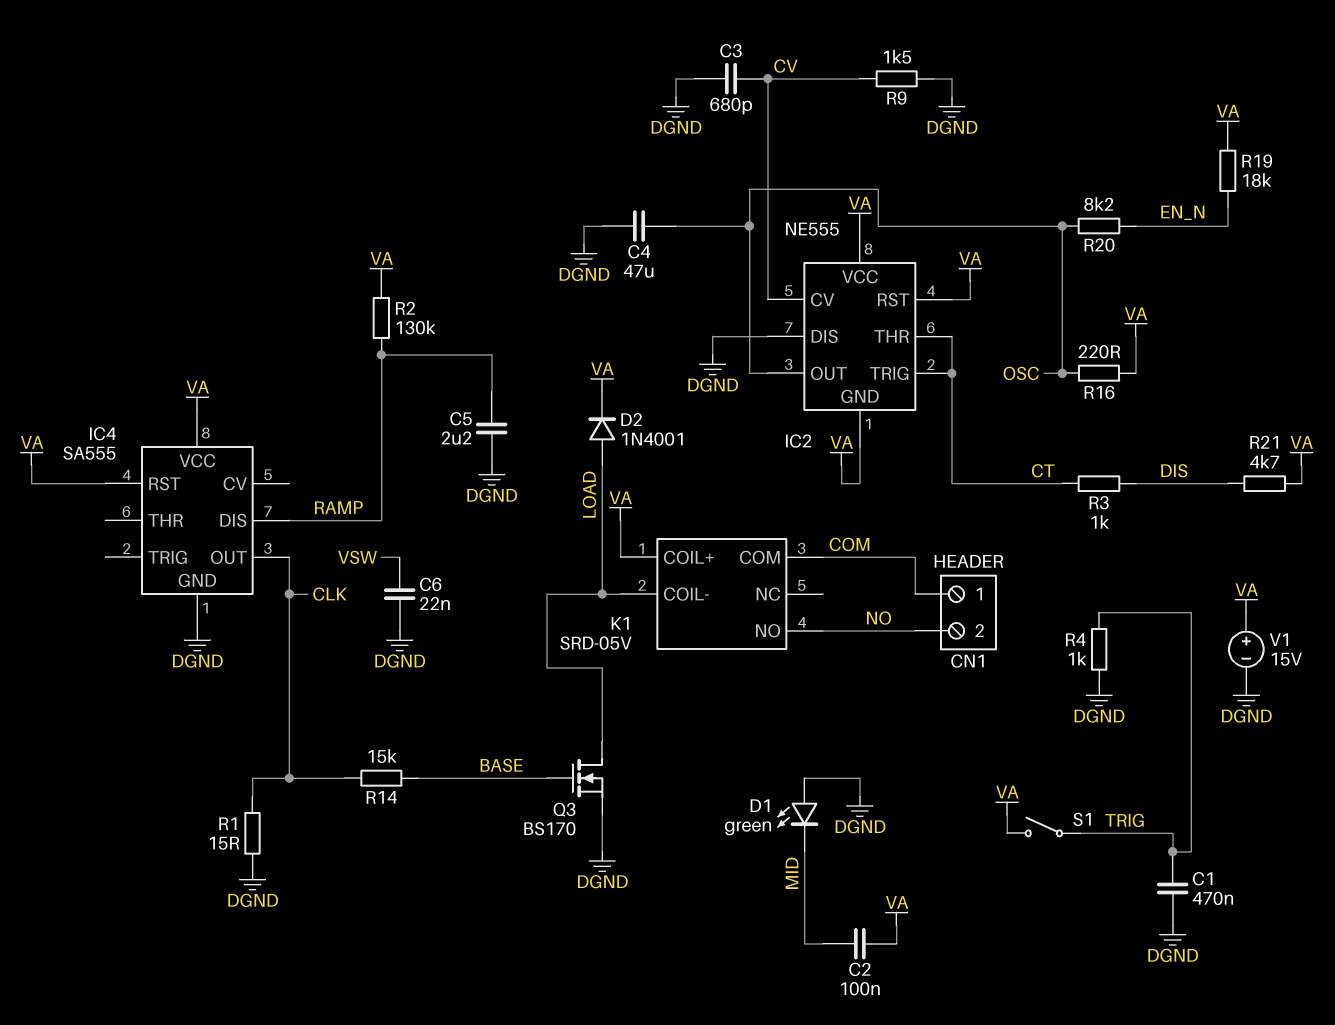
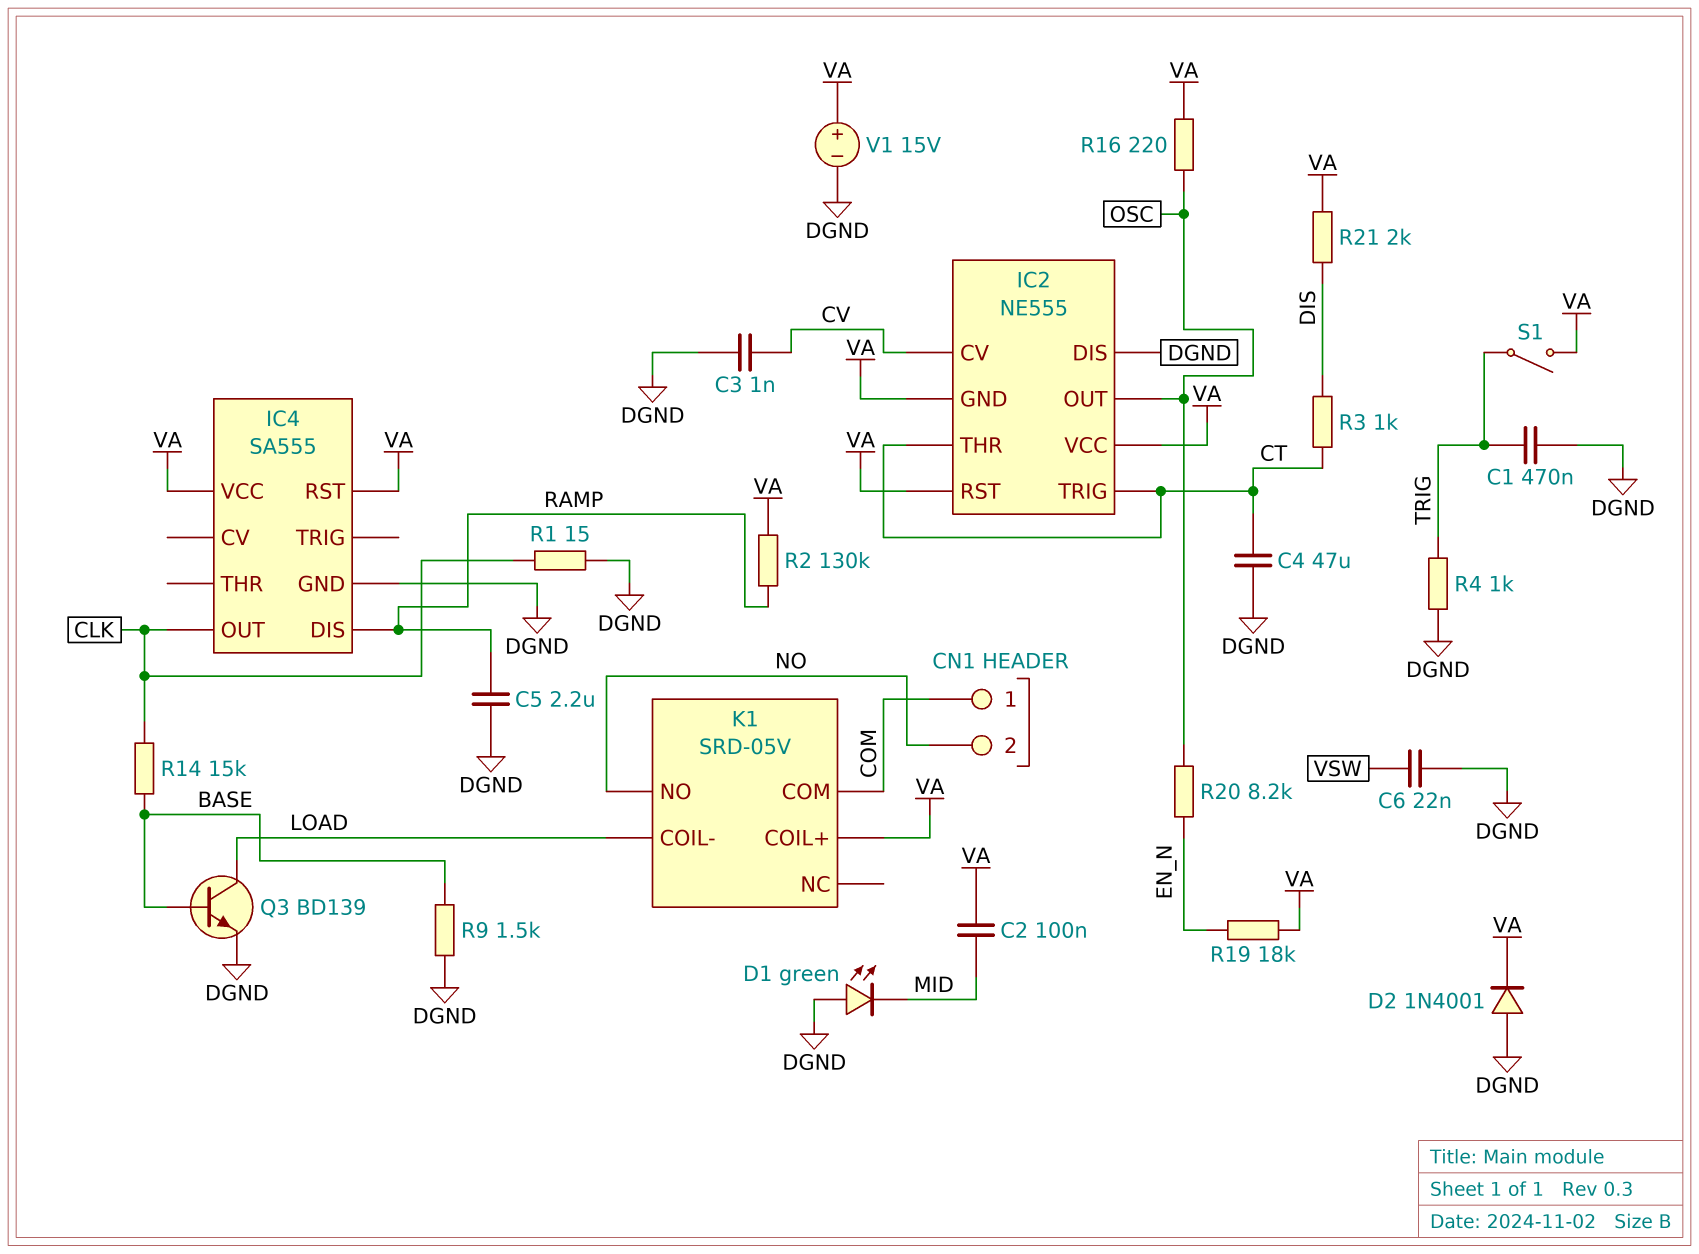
C3: 680pF (CV, DGND) -> 1nF (CV, DGND)
C4: 47uF (DGND, OSC) -> 47uF (CT, DGND)
D2: diode 1N4001 (A LOAD, K VA) -> diode 1N4001 (A DGND, K VA)
Q3: NMOS BS170 (G BASE, D LOAD, S DGND) -> NPN BD139 (B BASE, C LOAD, E DGND)
R9: 1.5k (CV, DGND) -> 1.5k (BASE, DGND)
R21: 4.7k (DIS, VA) -> 2k (DIS, VA)

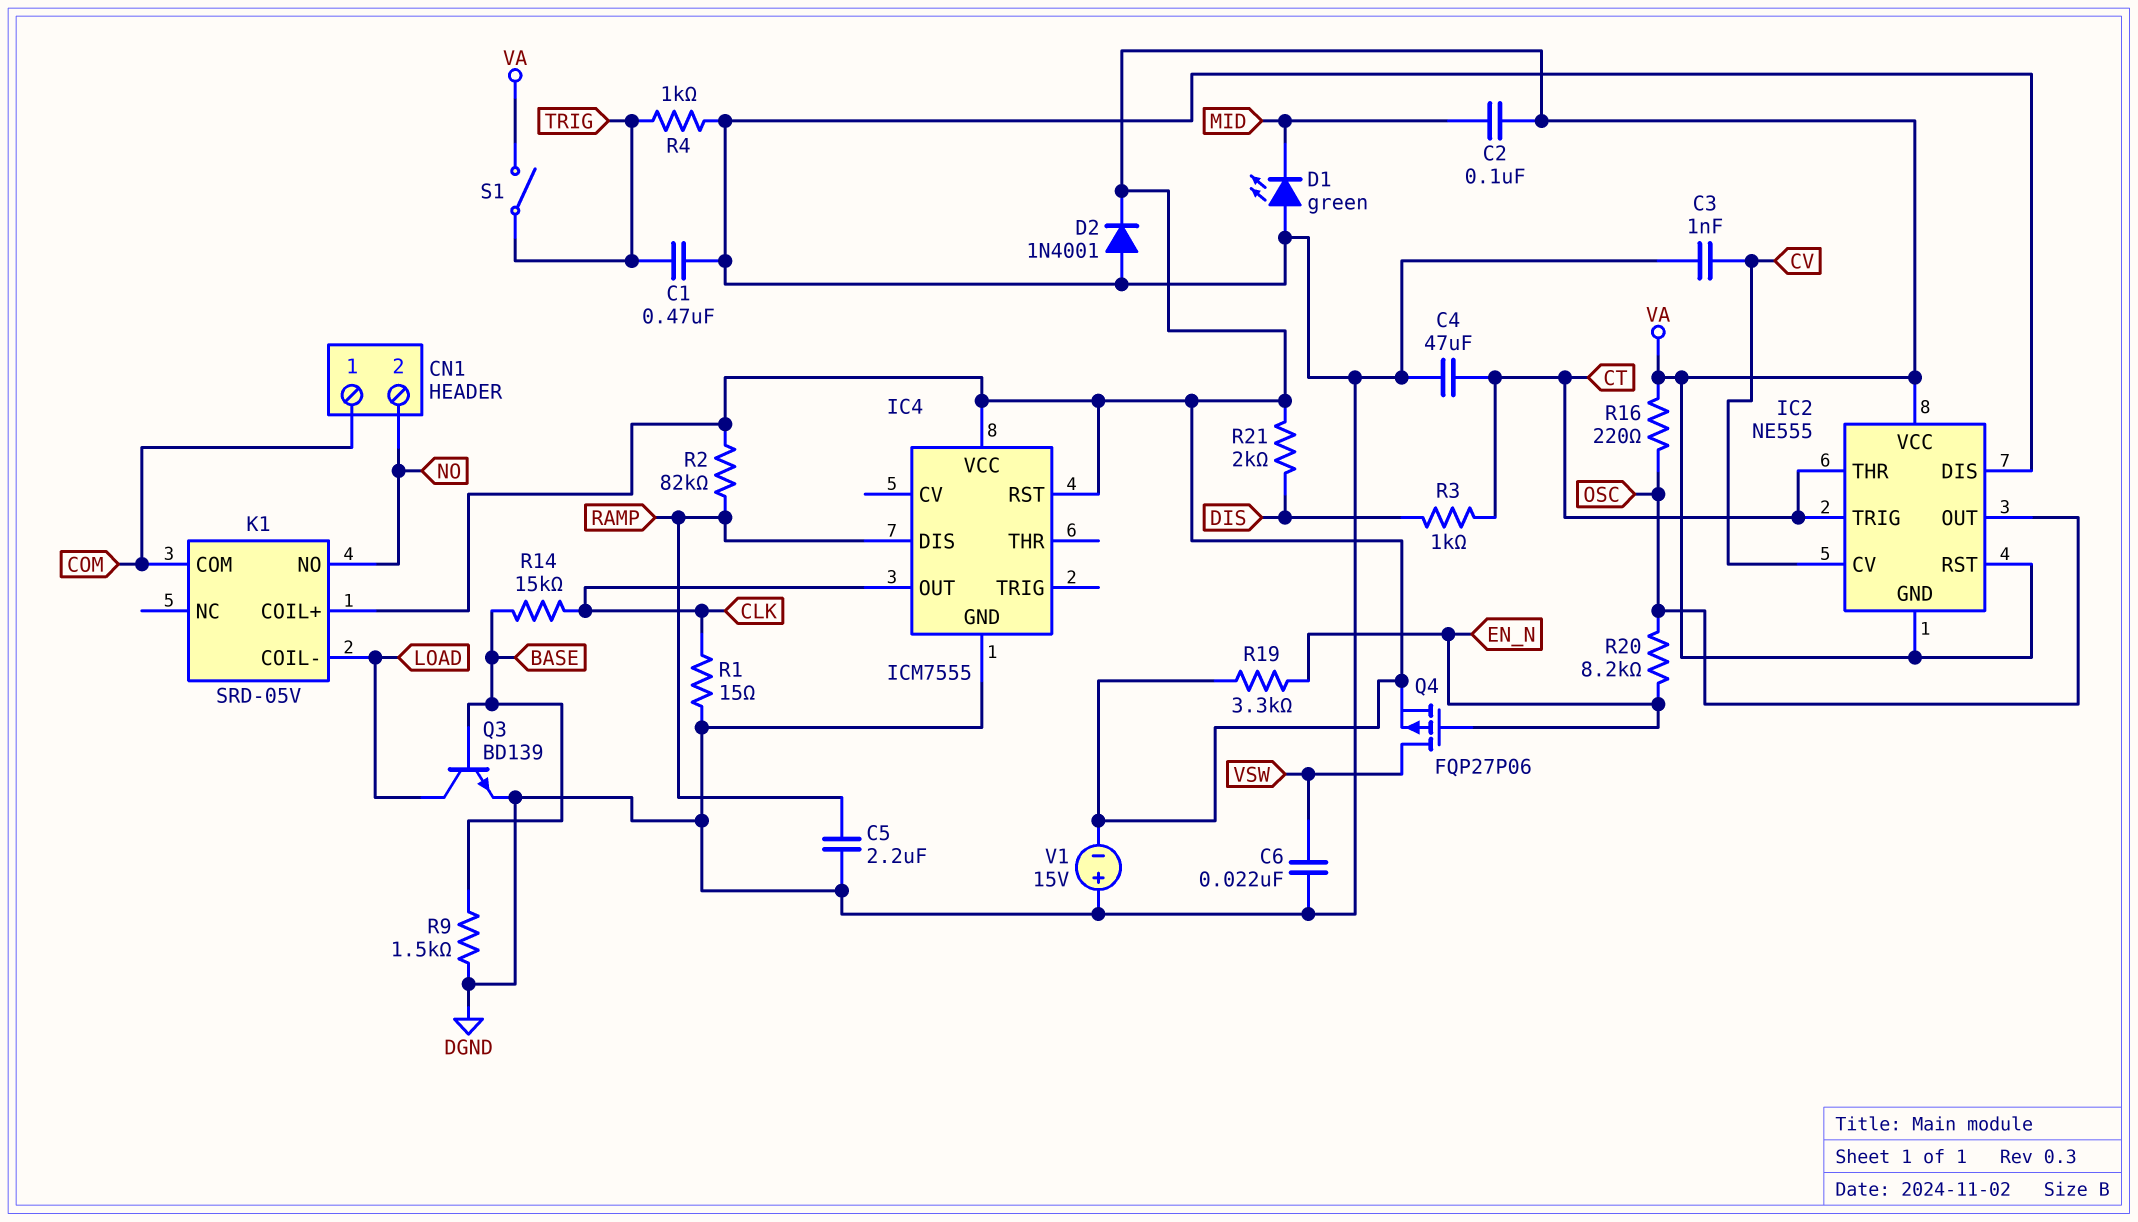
IC4: SA555 -> ICM7555
Q4: none -> PMOS FQP27P06 (G EN_N, D VSW, S VA)
R2: 130k (RAMP, VA) -> 82k (RAMP, VA)
R19: 18k (EN_N, VA) -> 3.3k (EN_N, VA)
V1: 15V (plus VA, minus DGND) -> 15V (plus DGND, minus VA)

